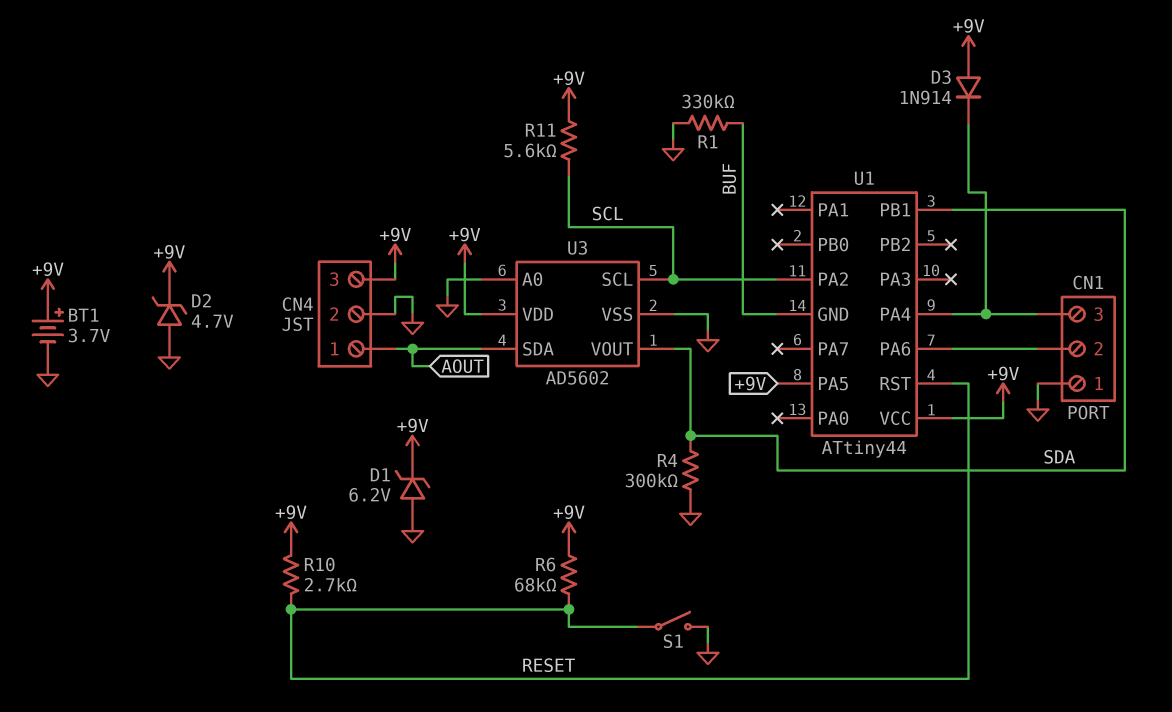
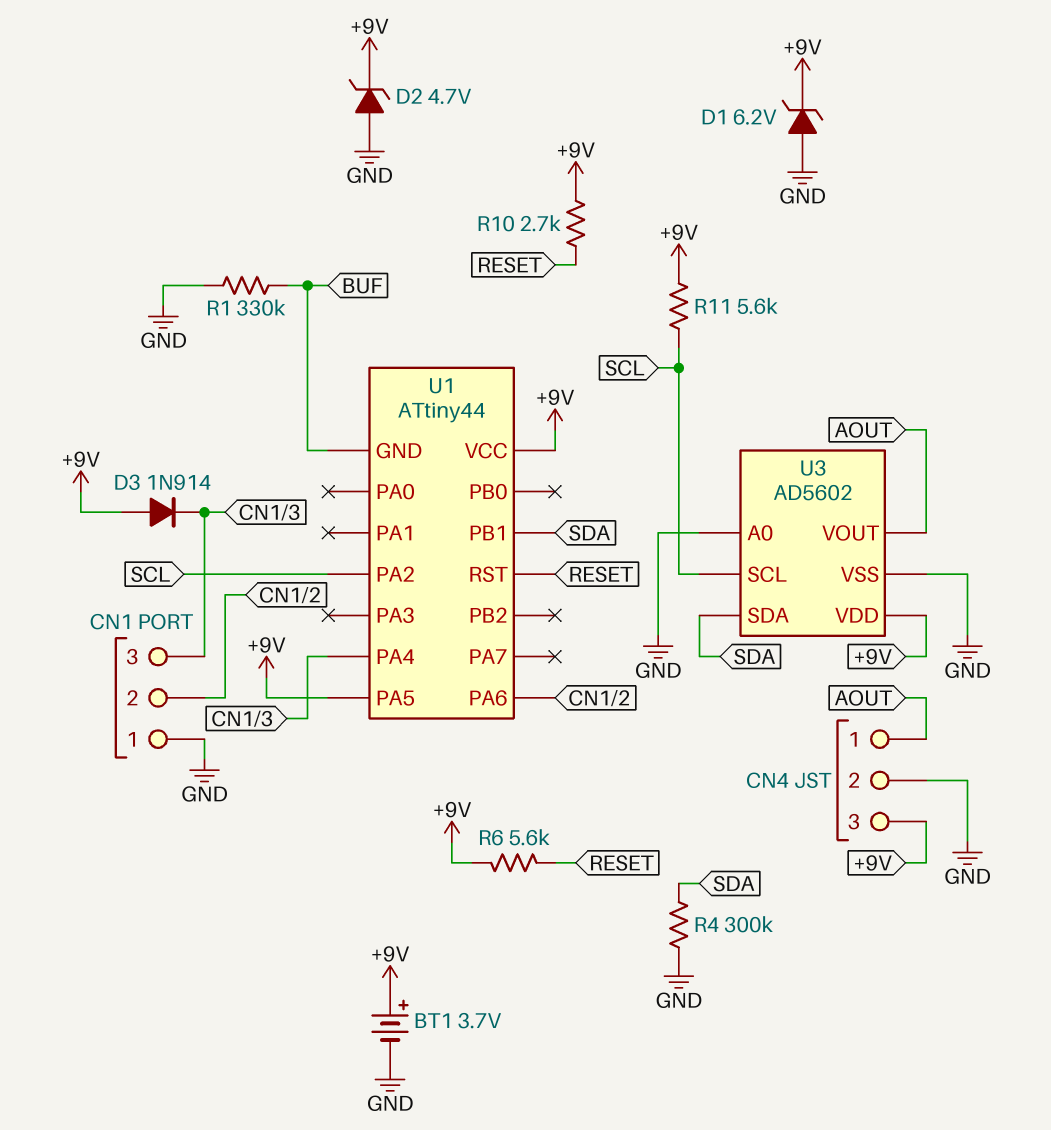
R6: 68k (+9V, RESET) -> 5.6k (+9V, RESET)
S1: switch (GND, RESET) -> none
U3 pin SDA: AOUT -> SDA
U3 pin VOUT: SDA -> AOUT

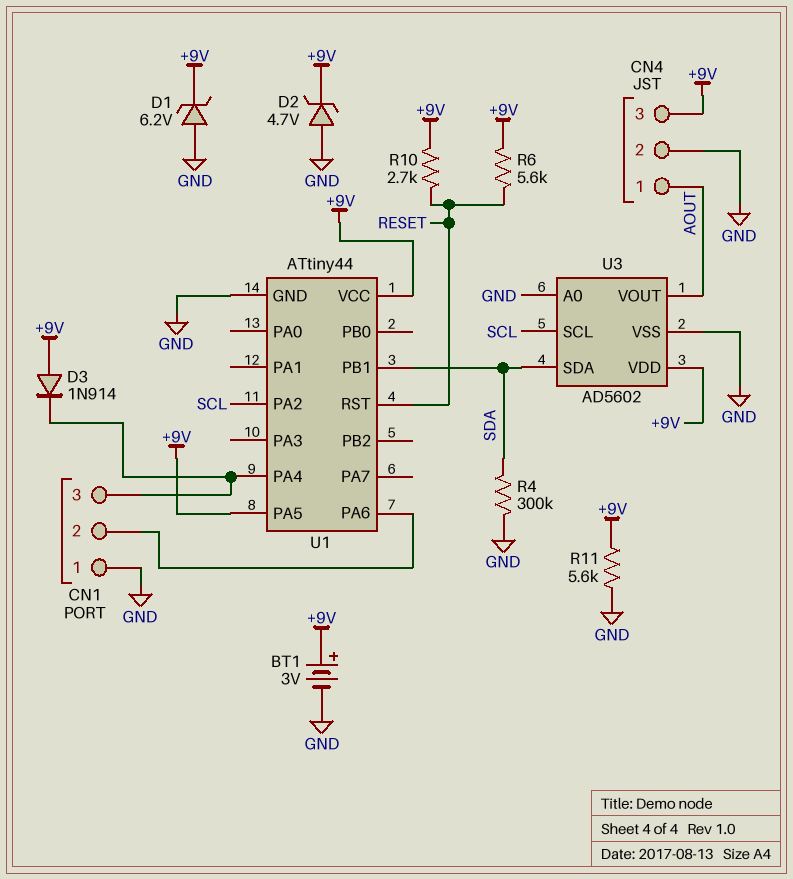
BT1: 3.7V (plus +9V, minus GND) -> 3V (plus +9V, minus GND)
R1: 330k (BUF, GND) -> none
R11: 5.6k (+9V, SCL) -> 5.6k (+9V, GND)
U1 pin GND: BUF -> GND

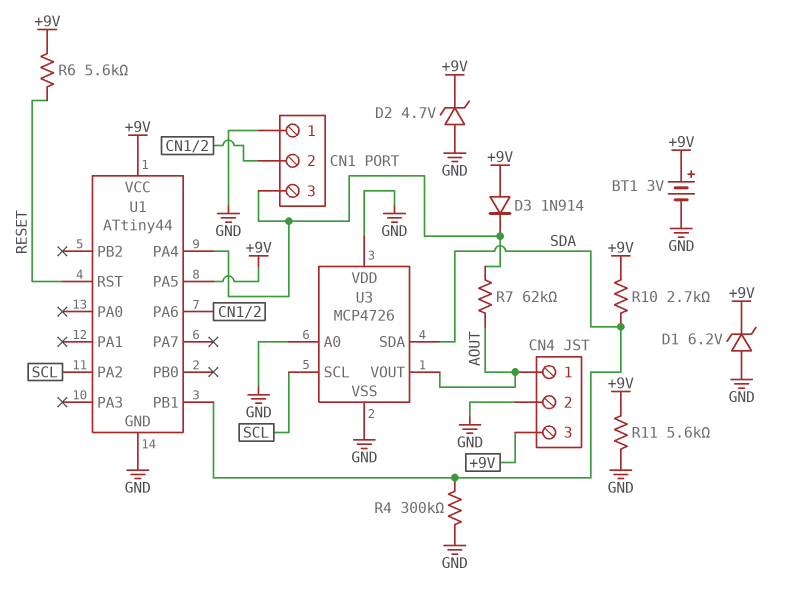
R7: none -> 62k (AOUT, CN1/3)
R10: 2.7k (+9V, RESET) -> 2.7k (+9V, SDA)
U3: AD5602 -> MCP4726
U3 pin VDD: +9V -> GND

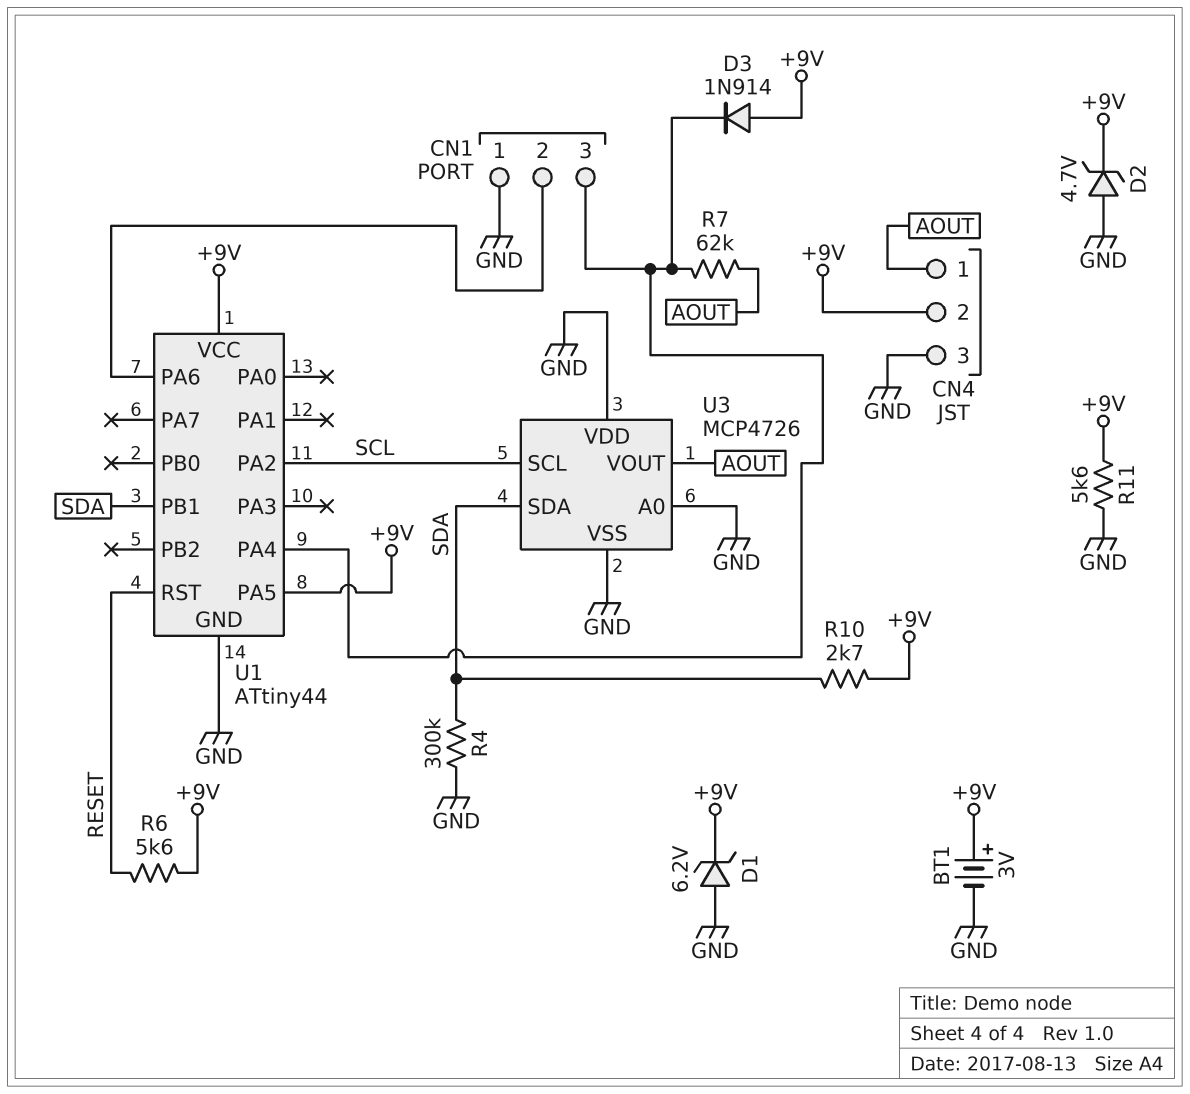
CN4 pin 2: GND -> +9V
CN4 pin 3: +9V -> GND

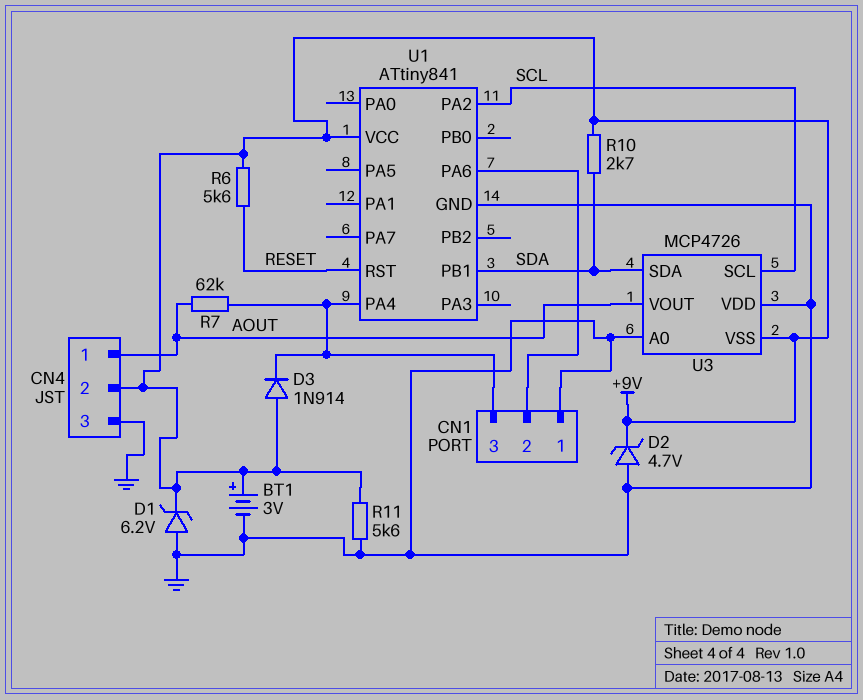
R4: 300k (GND, SDA) -> none
U1: ATtiny44 -> ATtiny841
U1 pin PA5: +9V -> none
U3 pin VSS: GND -> +9V

